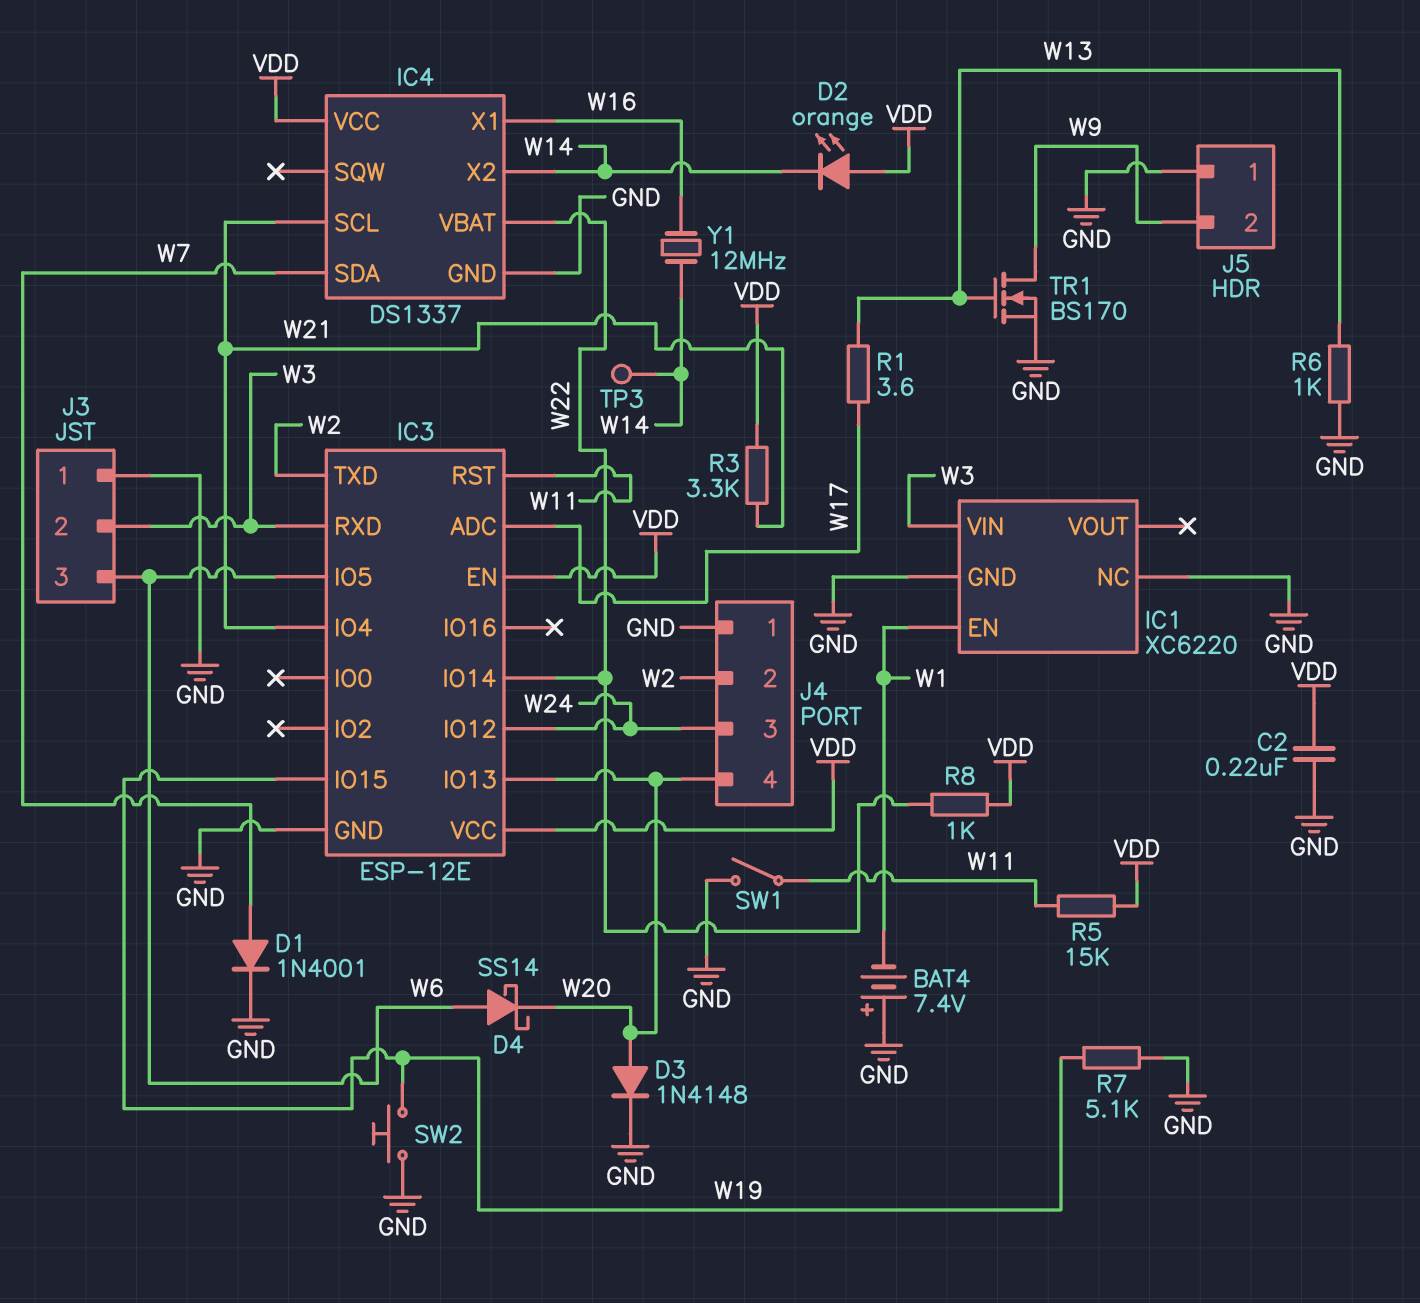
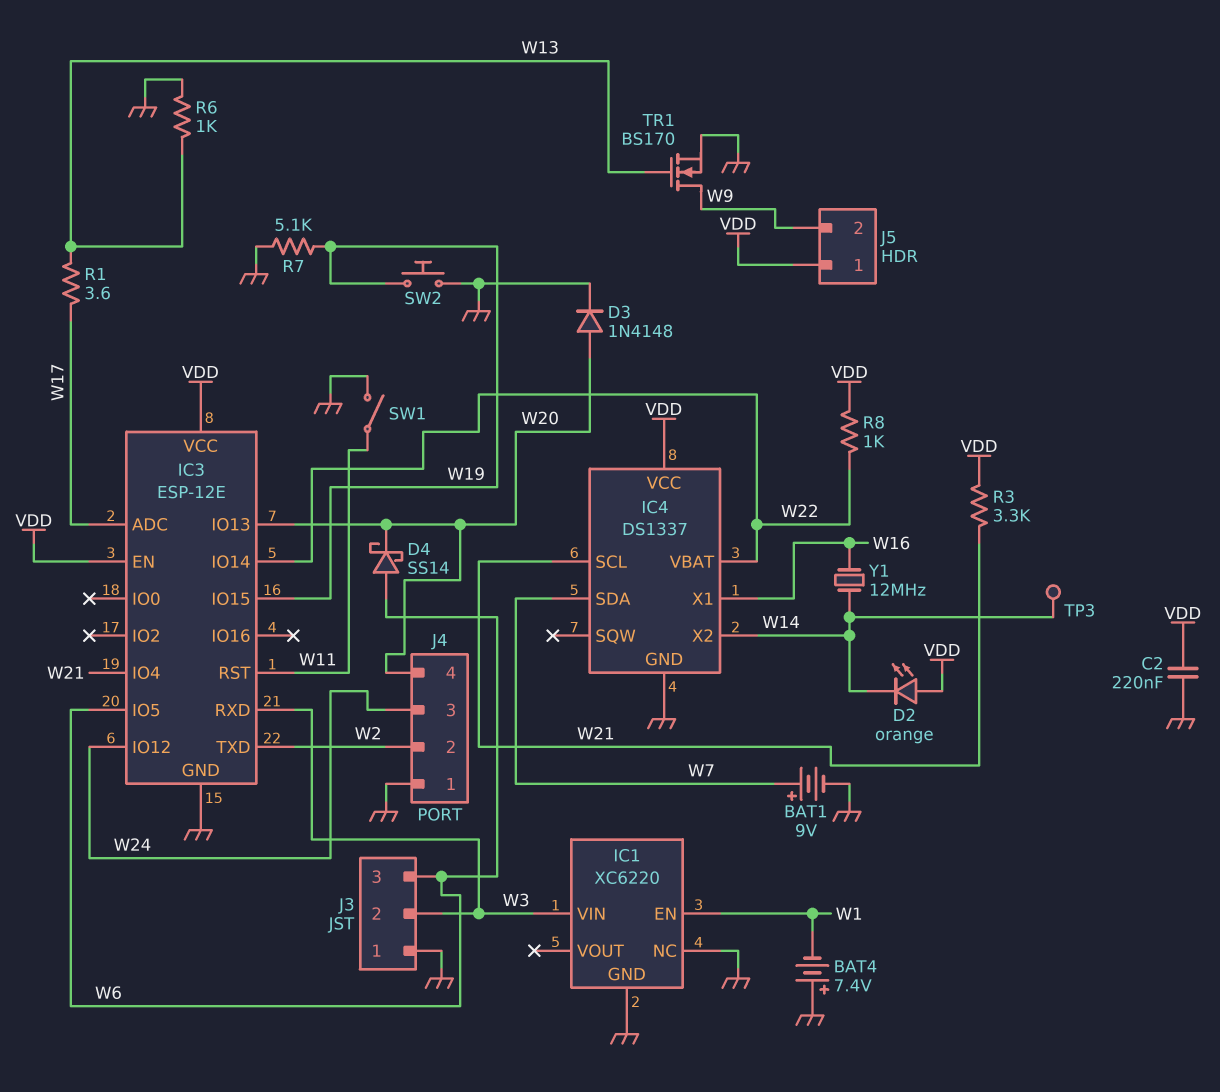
BAT1: none -> 9V (plus W7, minus GND)
D1: diode 1N4001 (A W7, K GND) -> none
J5 pin 1: GND -> VDD
R5: 15k (VDD, W11) -> none

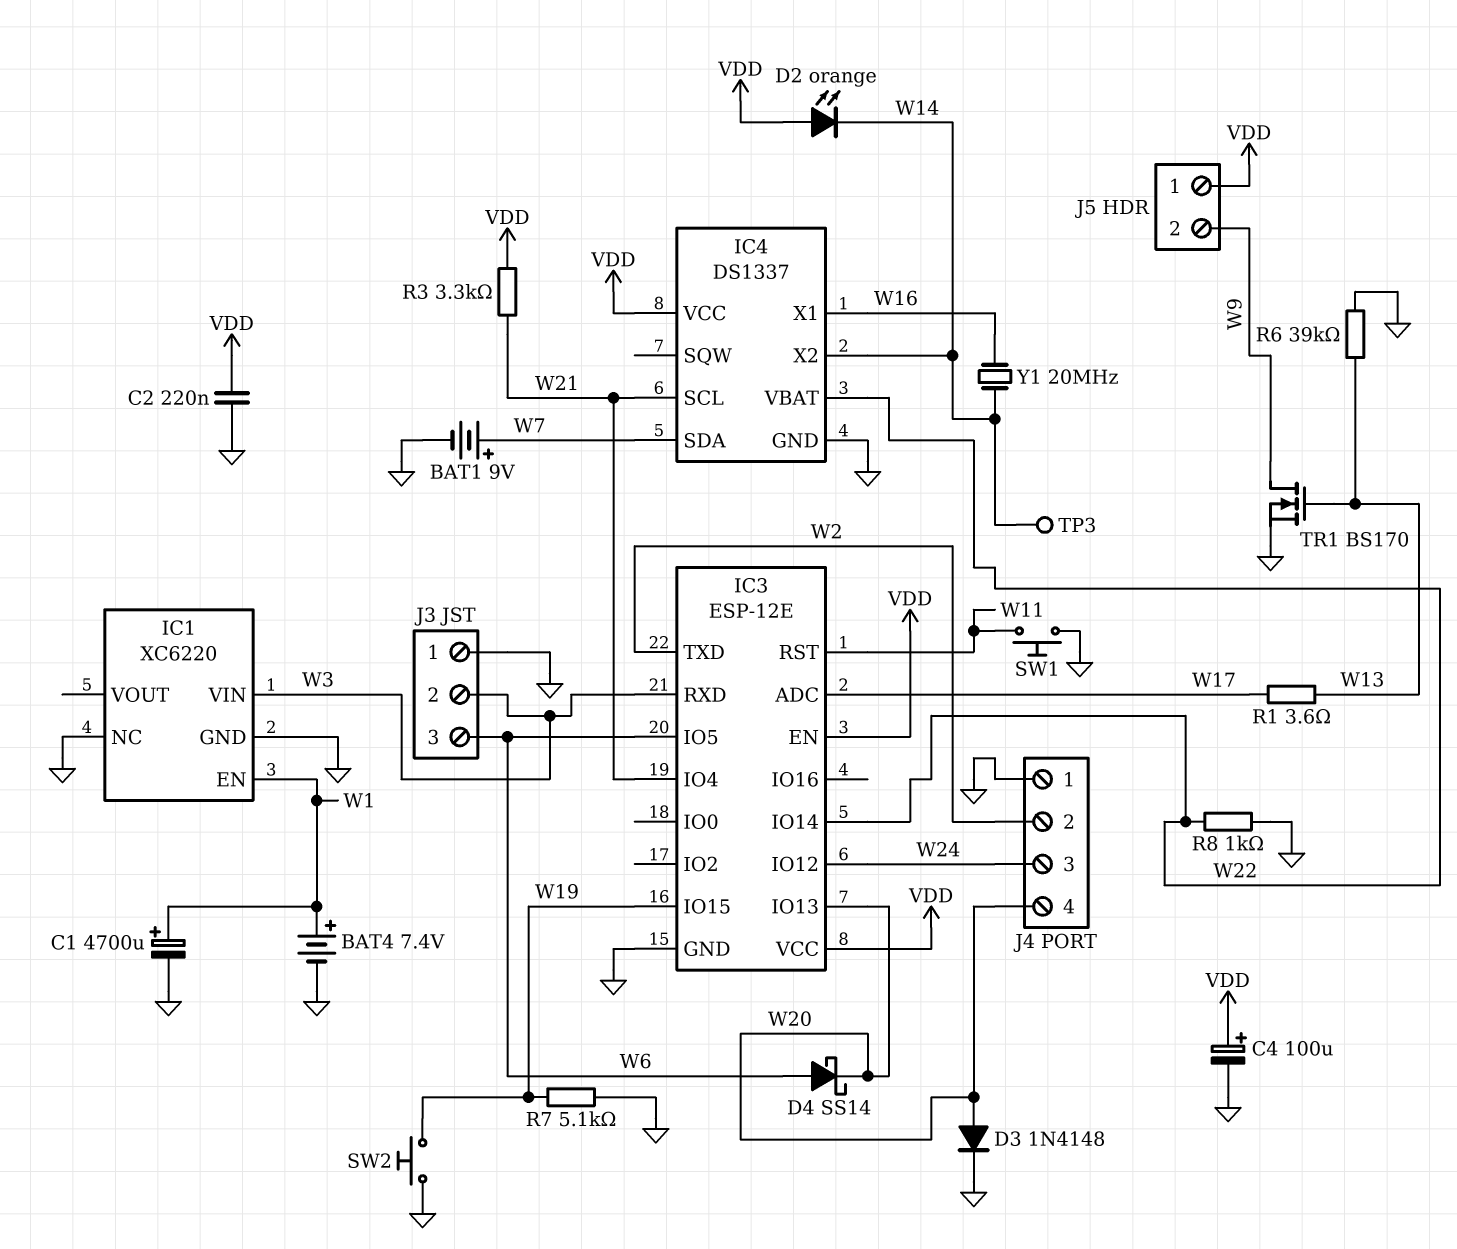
BAT4: 7.4V (plus GND, minus W1) -> 7.4V (plus W1, minus GND)
C1: none -> 4700uF (plus W1, minus GND)
C4: none -> 100uF (plus VDD, minus GND)
R6: 1k (GND, W13) -> 39k (GND, W13)
R8: 1k (VDD, W22) -> 1k (GND, W22)
SW1: switch (GND, W11) -> button (GND, W11)
Y1: 12MHz (W14, W16) -> 20MHz (W14, W16)

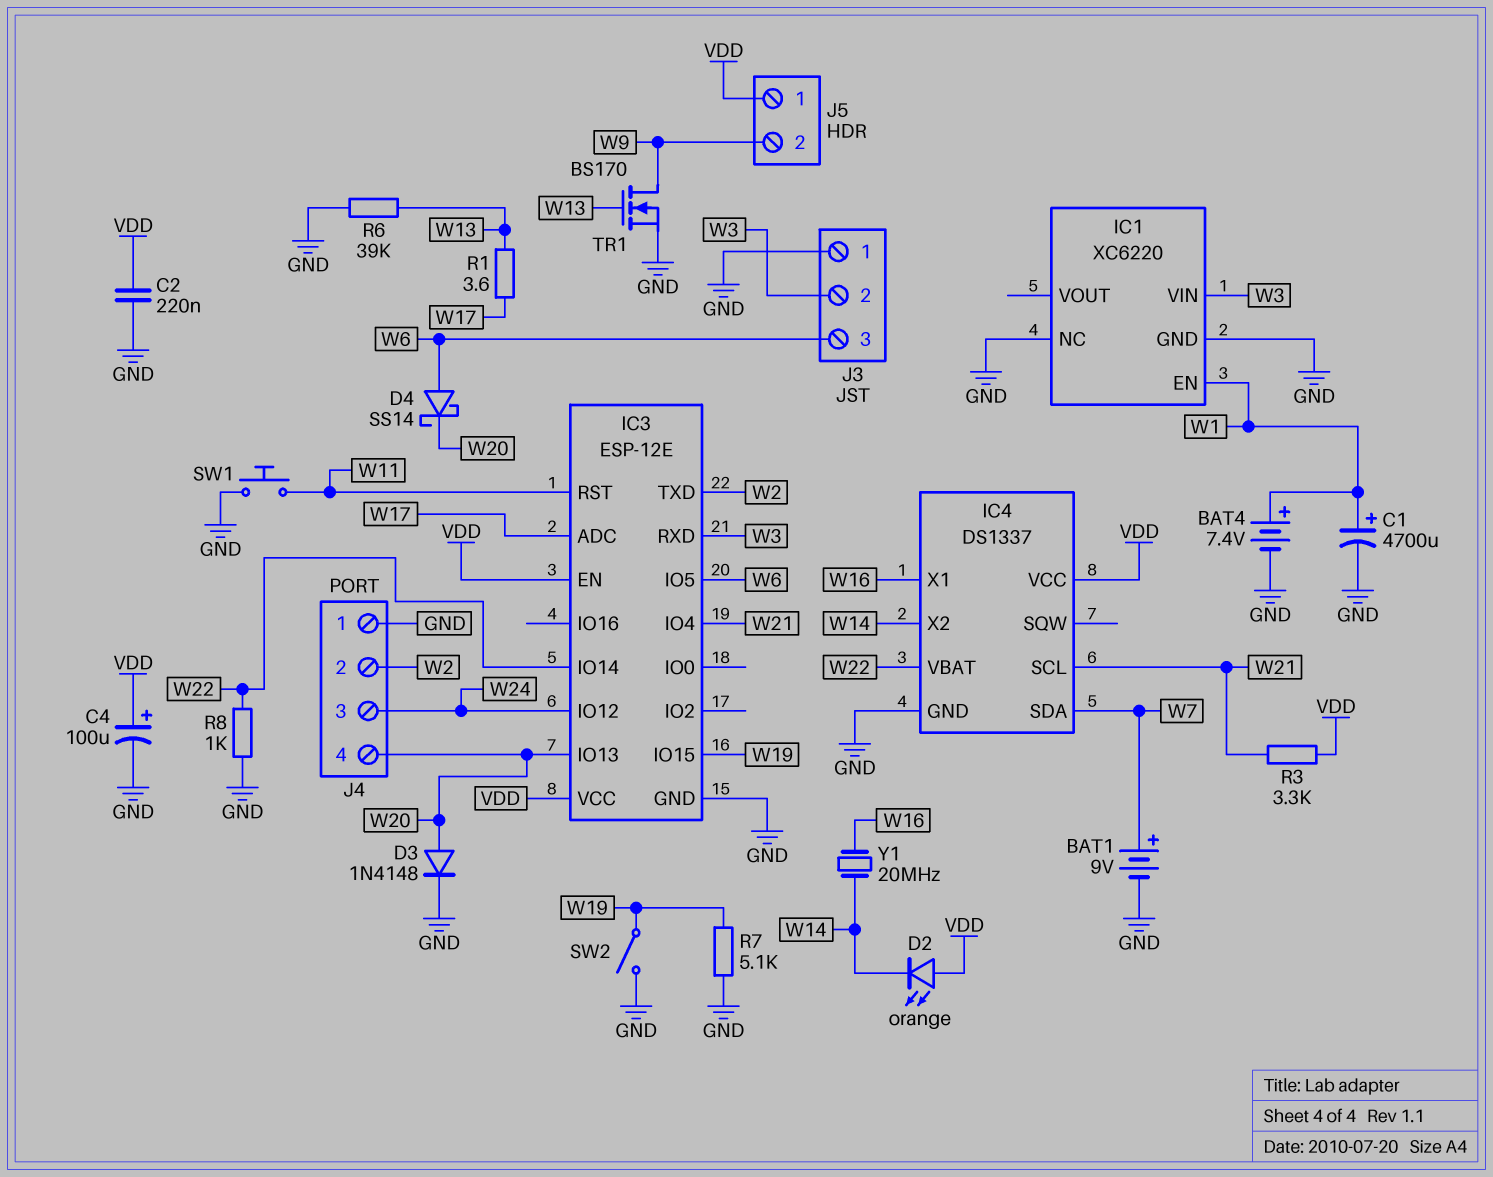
SW2: button (GND, W19) -> switch (GND, W19)
TP3: test point (W14) -> none

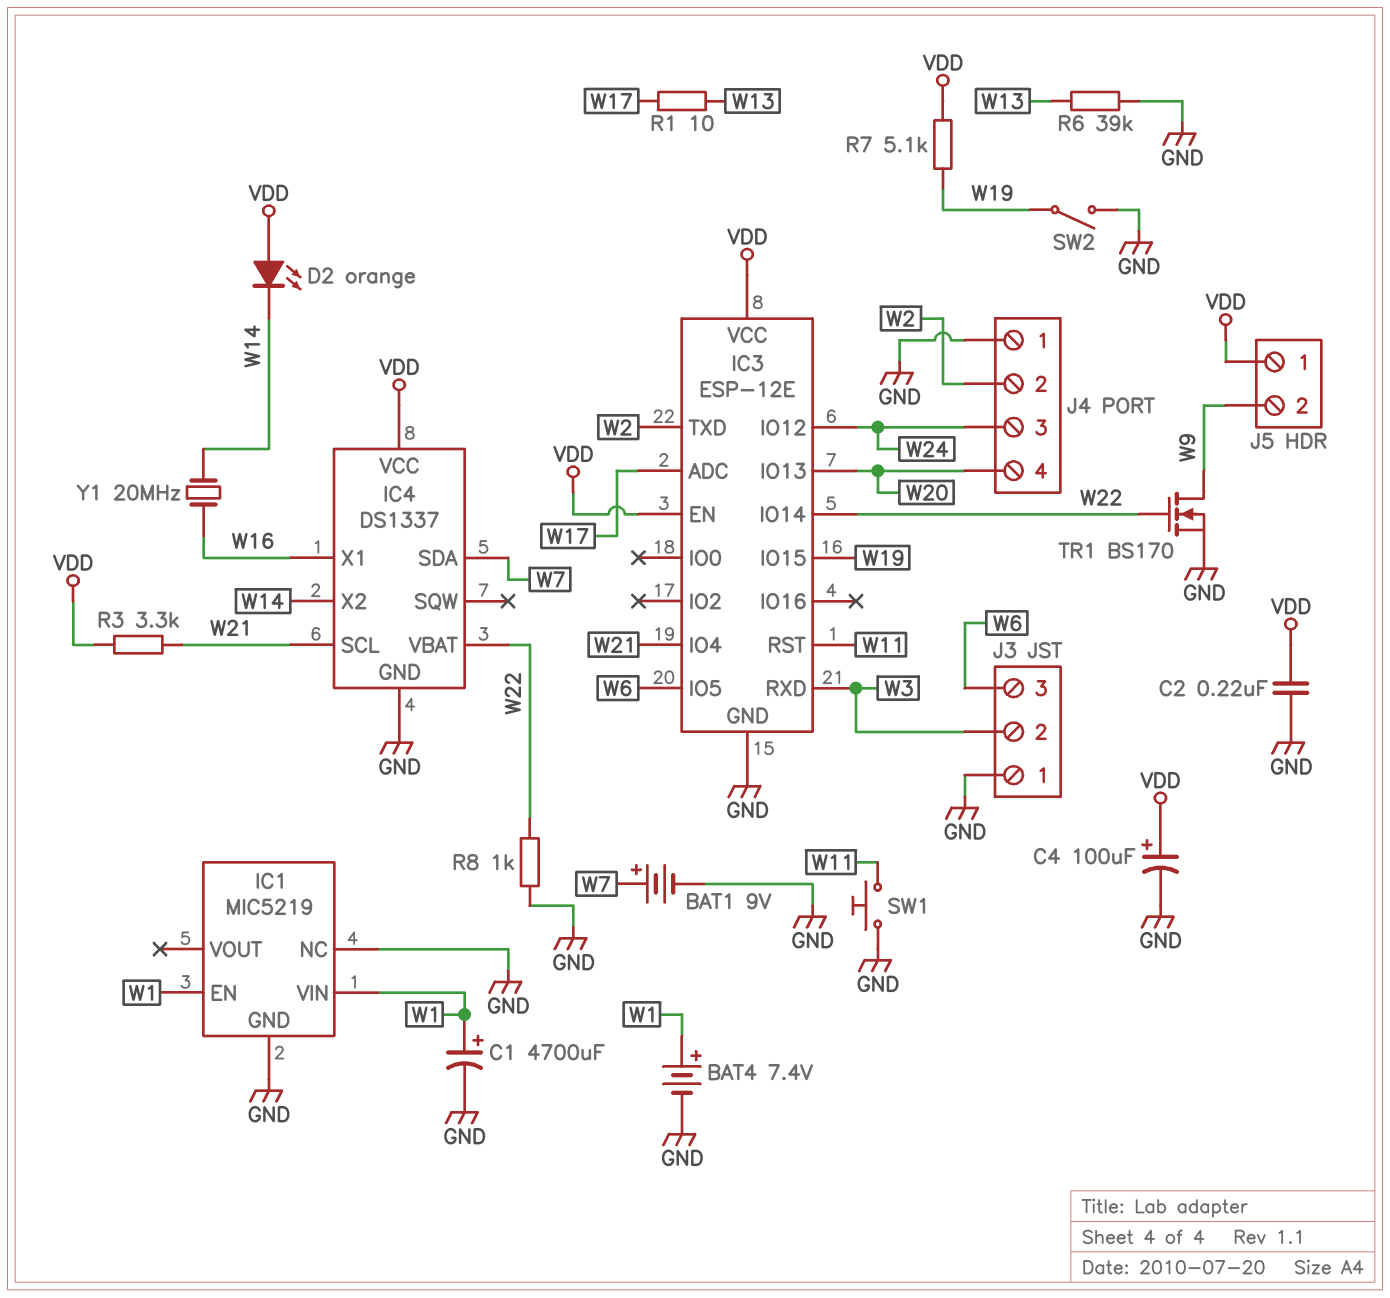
D3: diode 1N4148 (A W20, K GND) -> none
D4: schottky SS14 (A W6, K W20) -> none
IC1: XC6220 -> MIC5219
IC1 pin VIN: W3 -> W1
R1: 3.6 (W13, W17) -> 10 (W13, W17)
R7: 5.1k (GND, W19) -> 5.1k (VDD, W19)
TR1: NMOS BS170 (G W13, D W9, S GND) -> NMOS BS170 (G W22, D W9, S GND)

